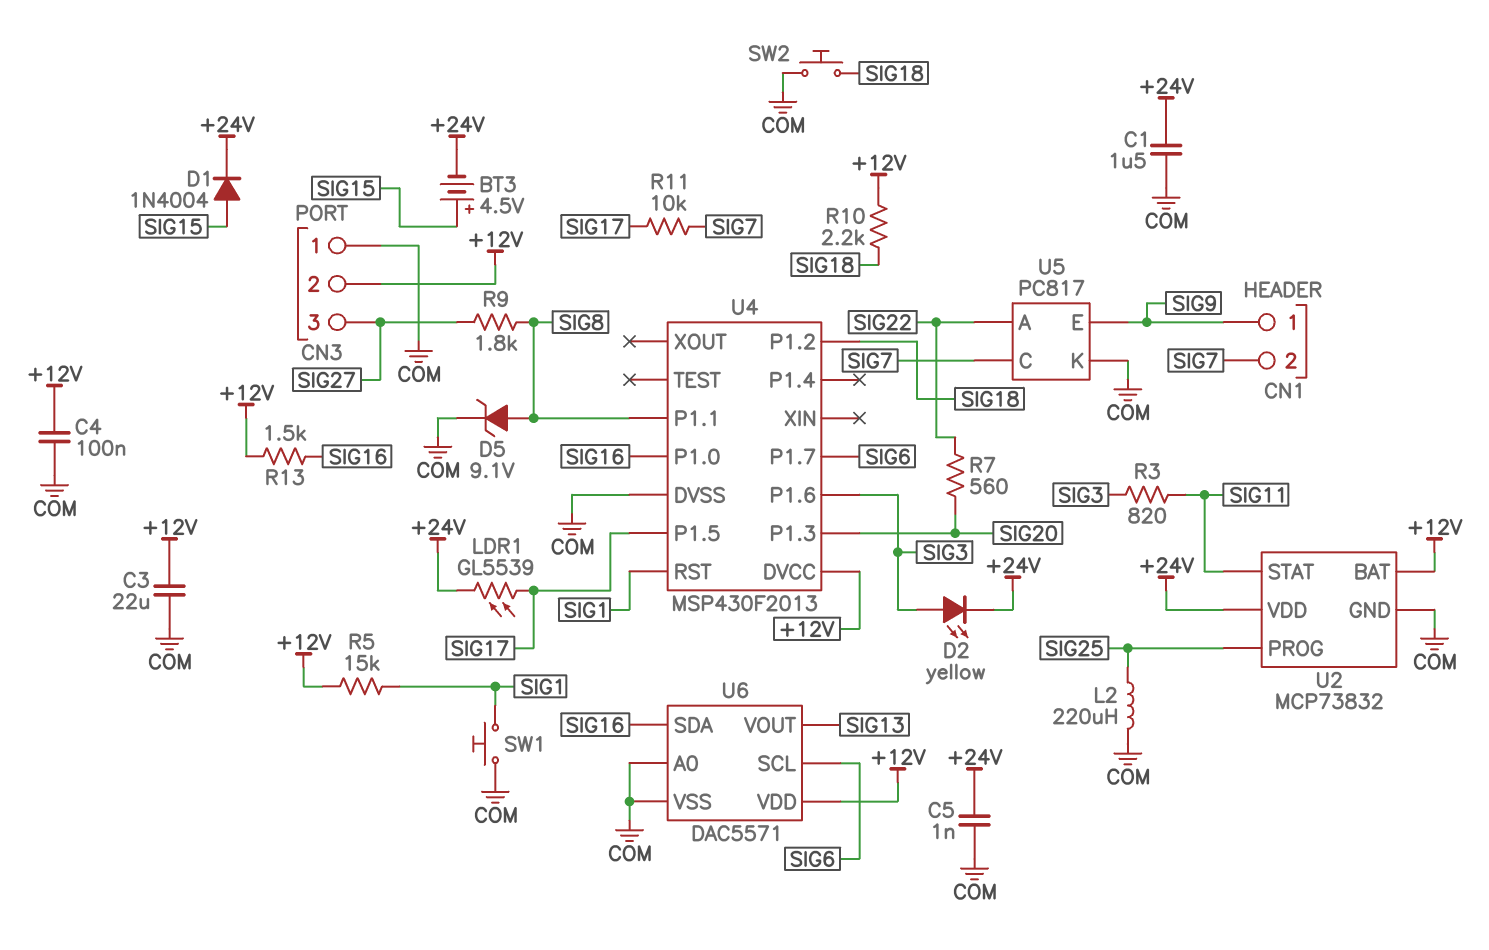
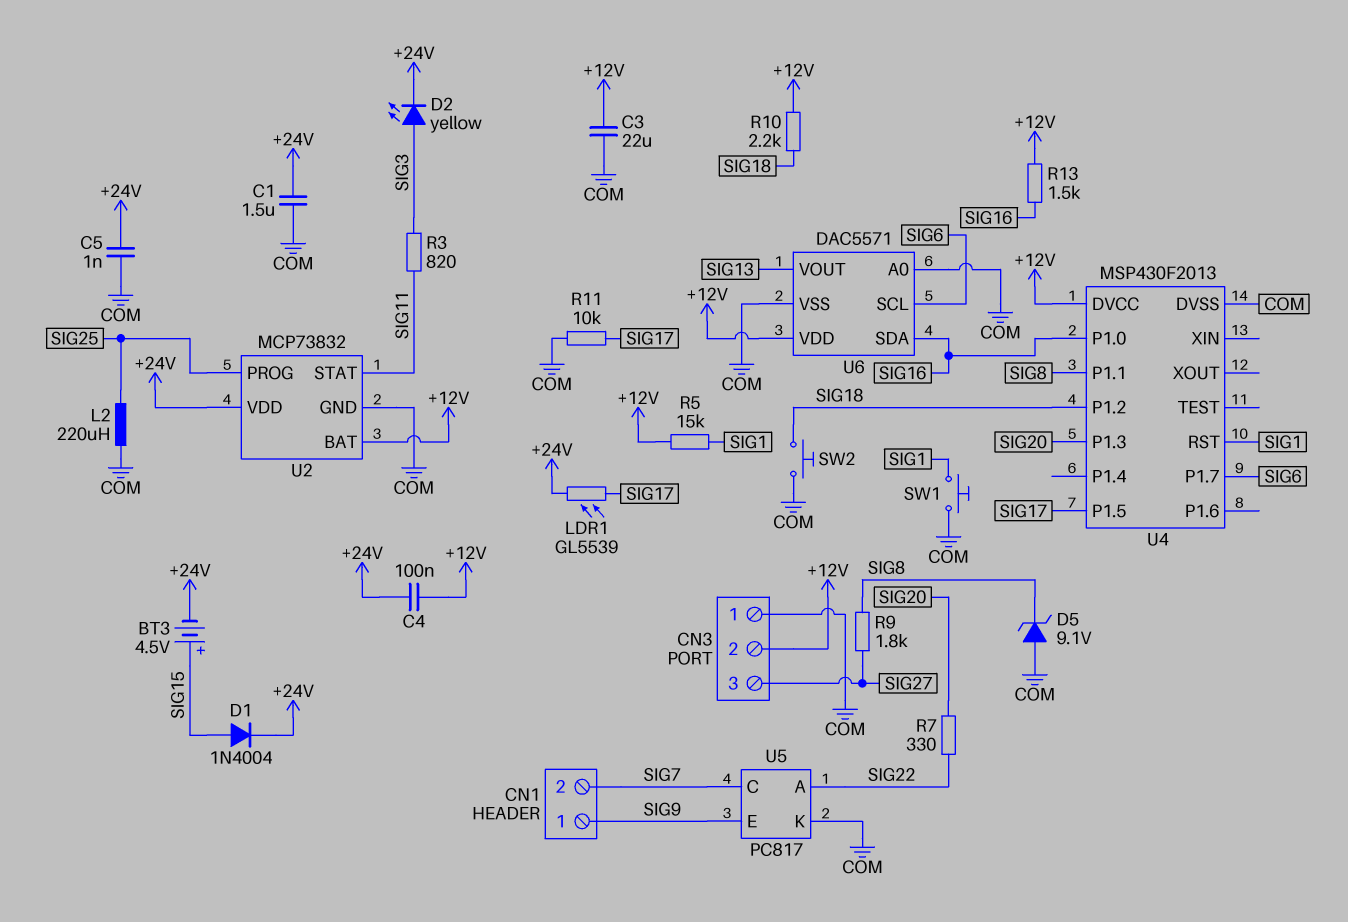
C4: 100nF (+12V, COM) -> 100nF (+12V, +24V)
D5: zener 9.1V (A SIG8, K COM) -> zener 9.1V (A COM, K SIG8)
R7: 560 (SIG20, SIG22) -> 330 (SIG20, SIG22)
R11: 10k (SIG7, SIG17) -> 10k (COM, SIG17)
U4 pin P1.6: SIG3 -> none

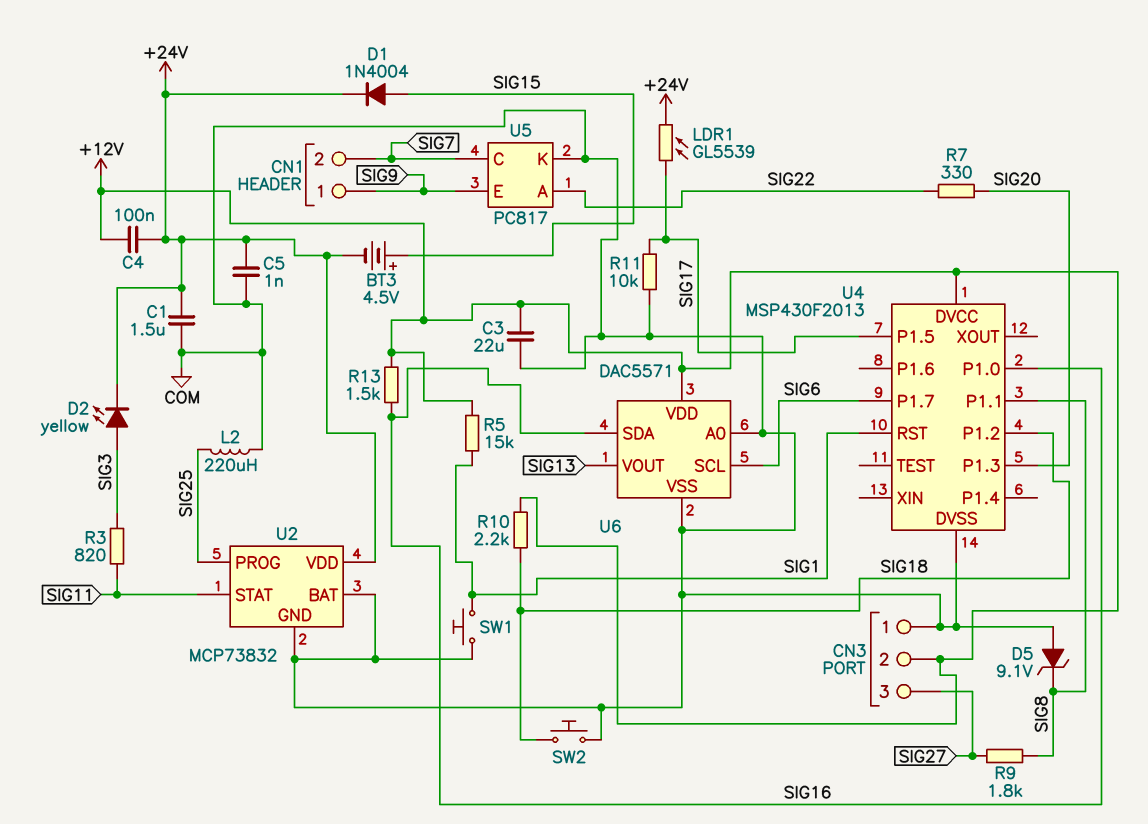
U2 pin BAT: +12V -> COM

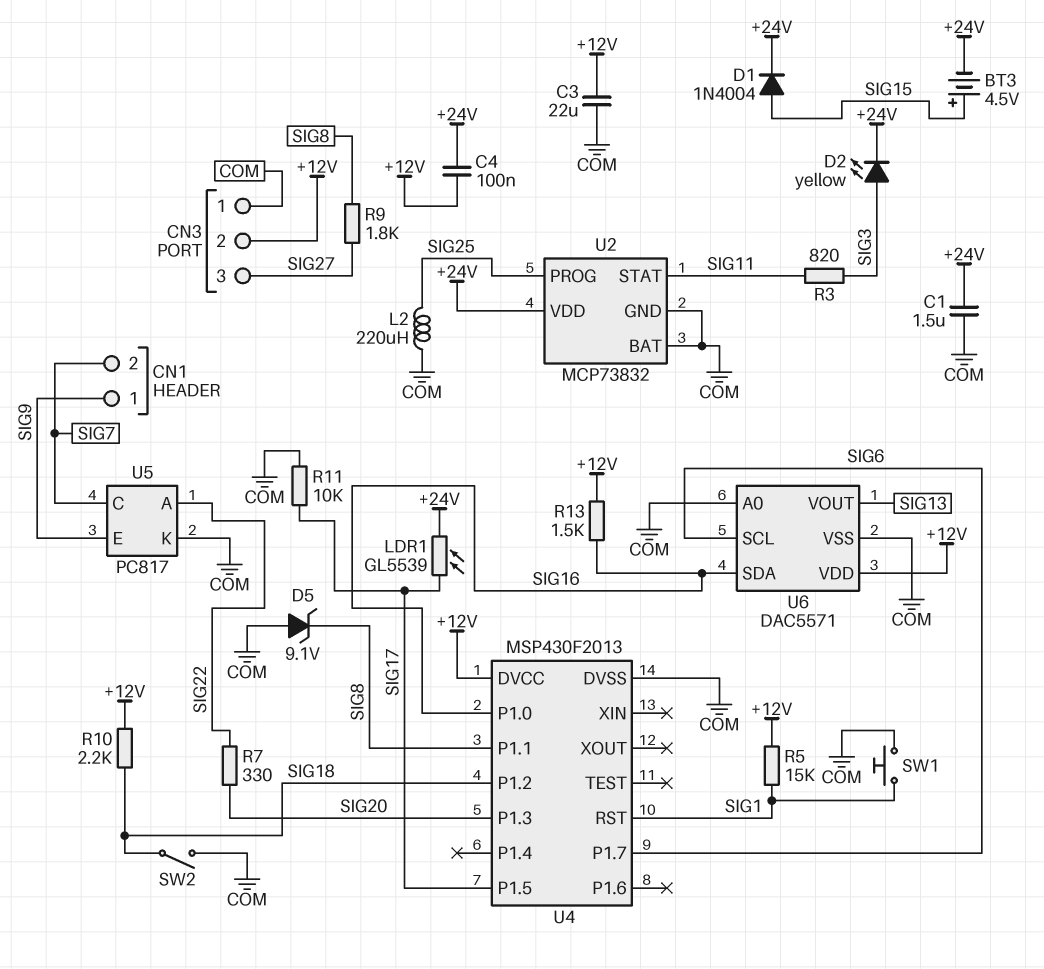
C5: 1nF (+24V, COM) -> none
SW2: button (COM, SIG18) -> switch (COM, SIG18)

